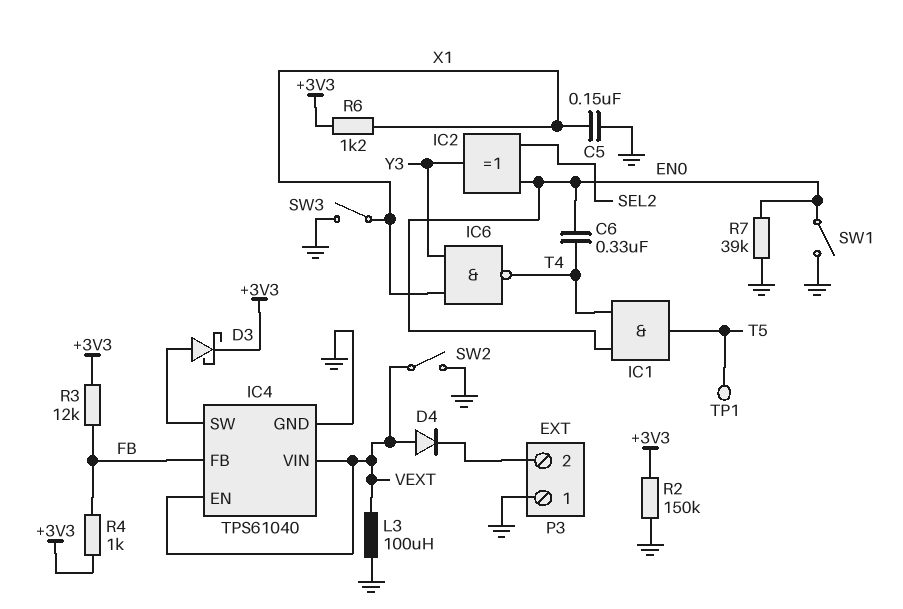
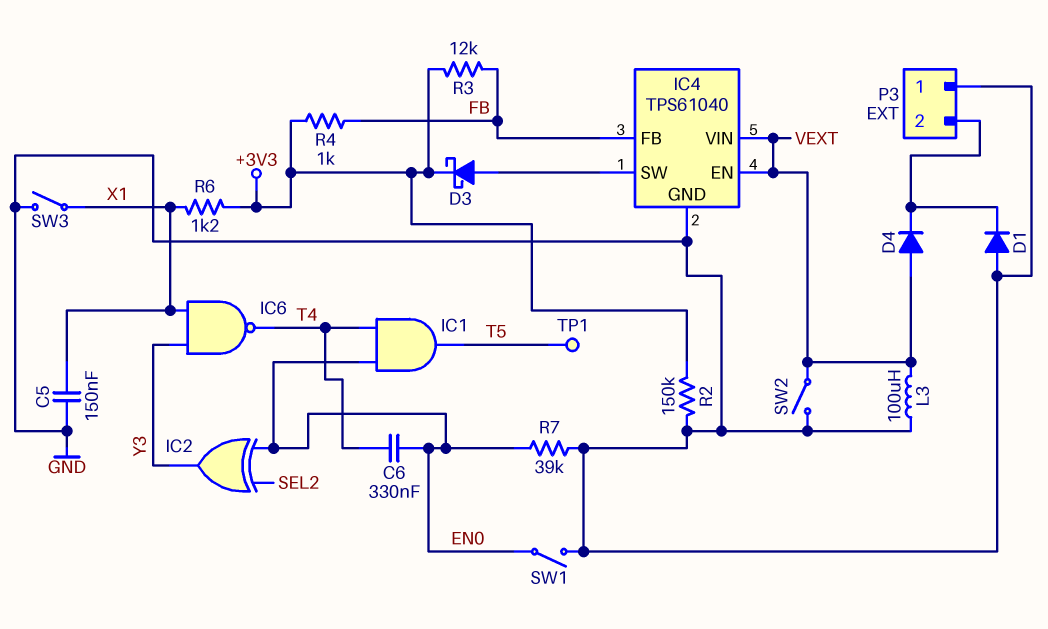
D1: none -> diode (A GND, K P3/2)

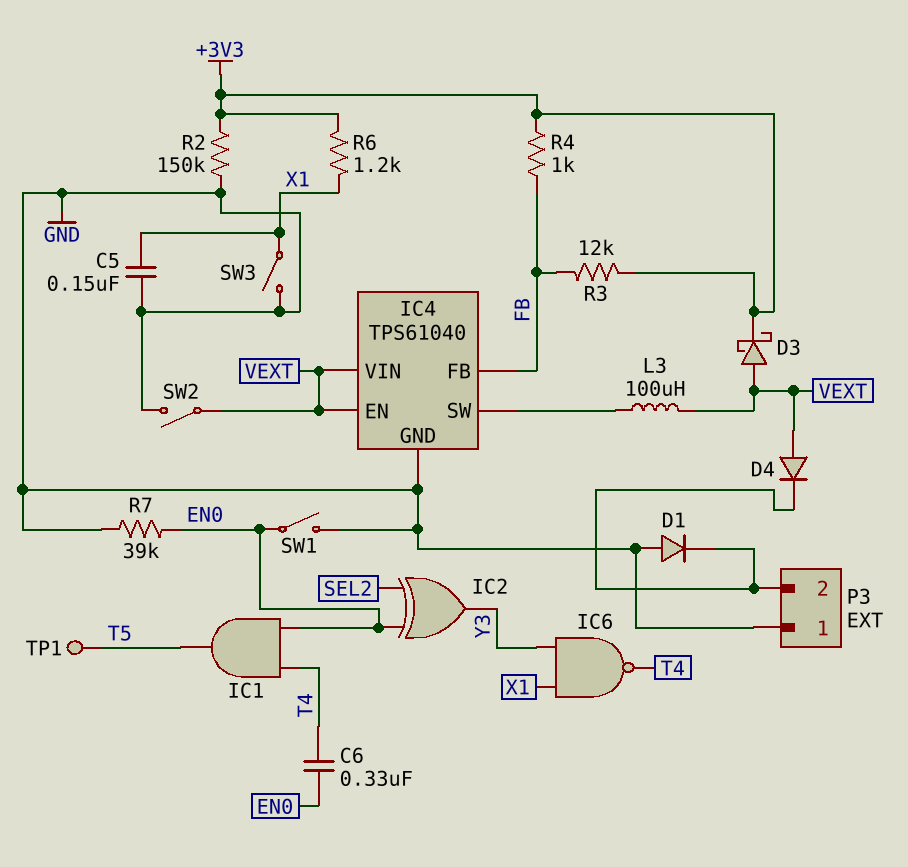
D3: schottky (A IC4/SW, K +3V3) -> schottky (A VEXT, K +3V3)
L3: 100uH (GND, VEXT) -> 100uH (IC4/SW, VEXT)

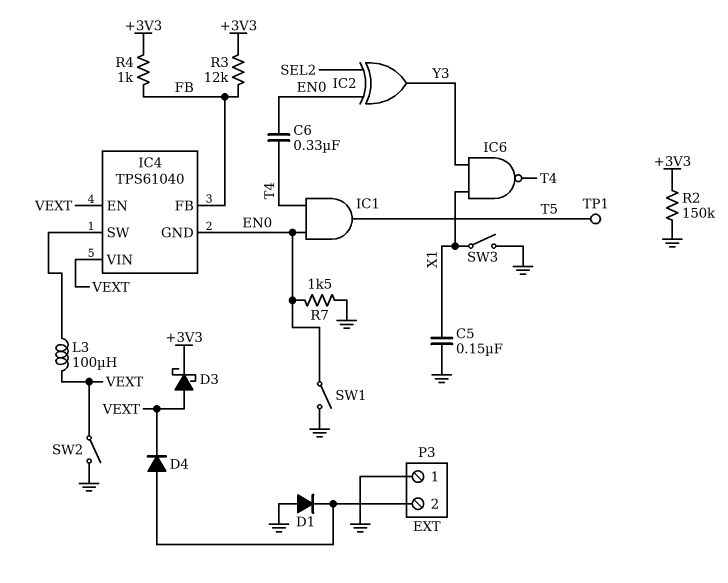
D4: diode (A VEXT, K P3/2) -> diode (A P3/2, K VEXT)
IC4 pin GND: GND -> EN0
R6: 1.2k (+3V3, X1) -> none
R7: 39k (EN0, GND) -> 1.5k (EN0, GND)

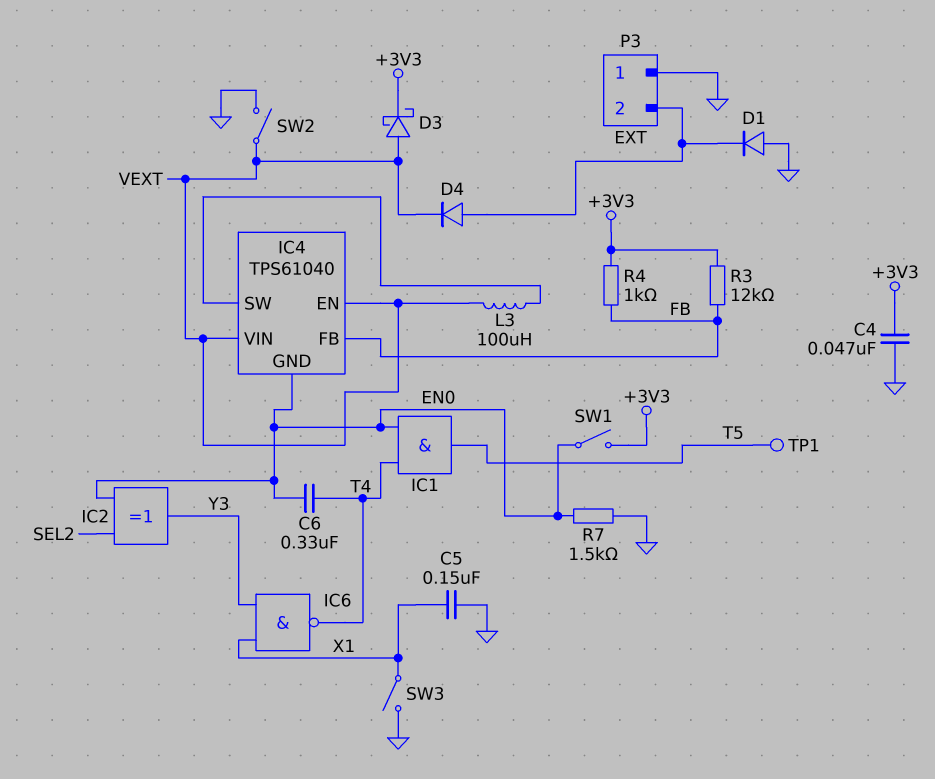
C4: none -> 47nF (+3V3, GND)
R2: 150k (+3V3, GND) -> none
SW1: switch (EN0, GND) -> switch (+3V3, EN0)

